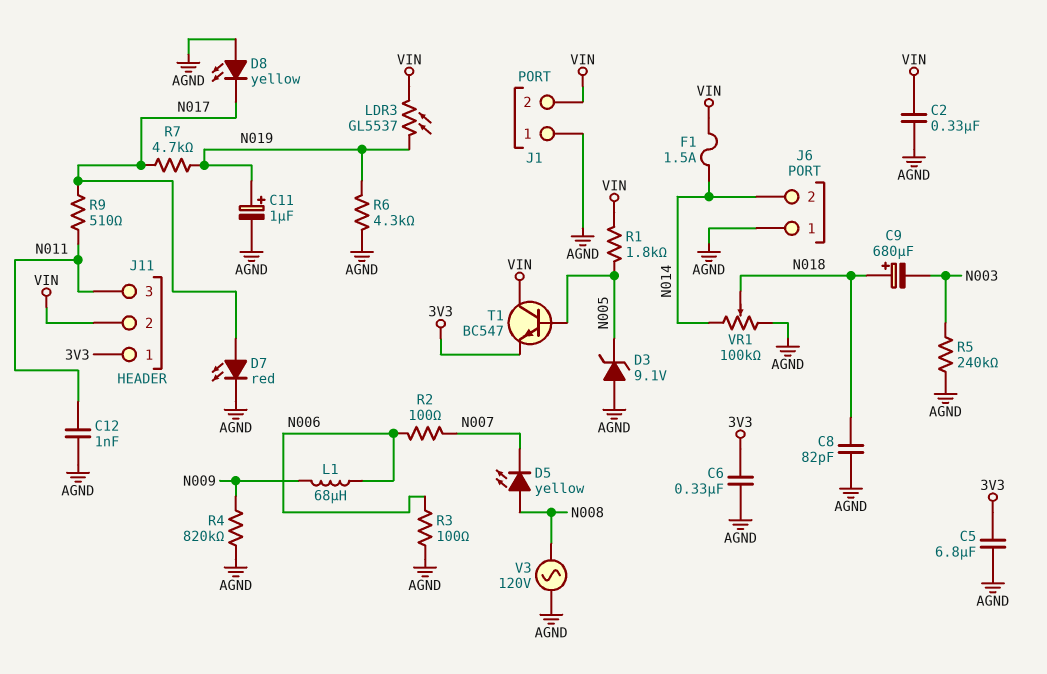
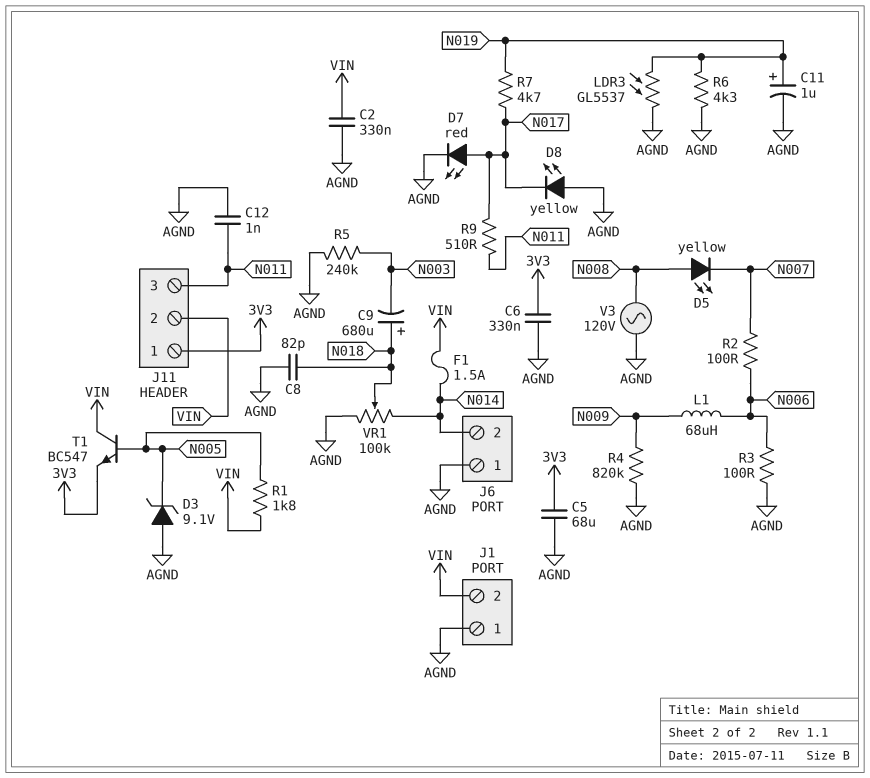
C5: 6.8uF (3V3, AGND) -> 68uF (3V3, AGND)
LDR3: GL5537 (N019, VIN) -> GL5537 (AGND, N019)

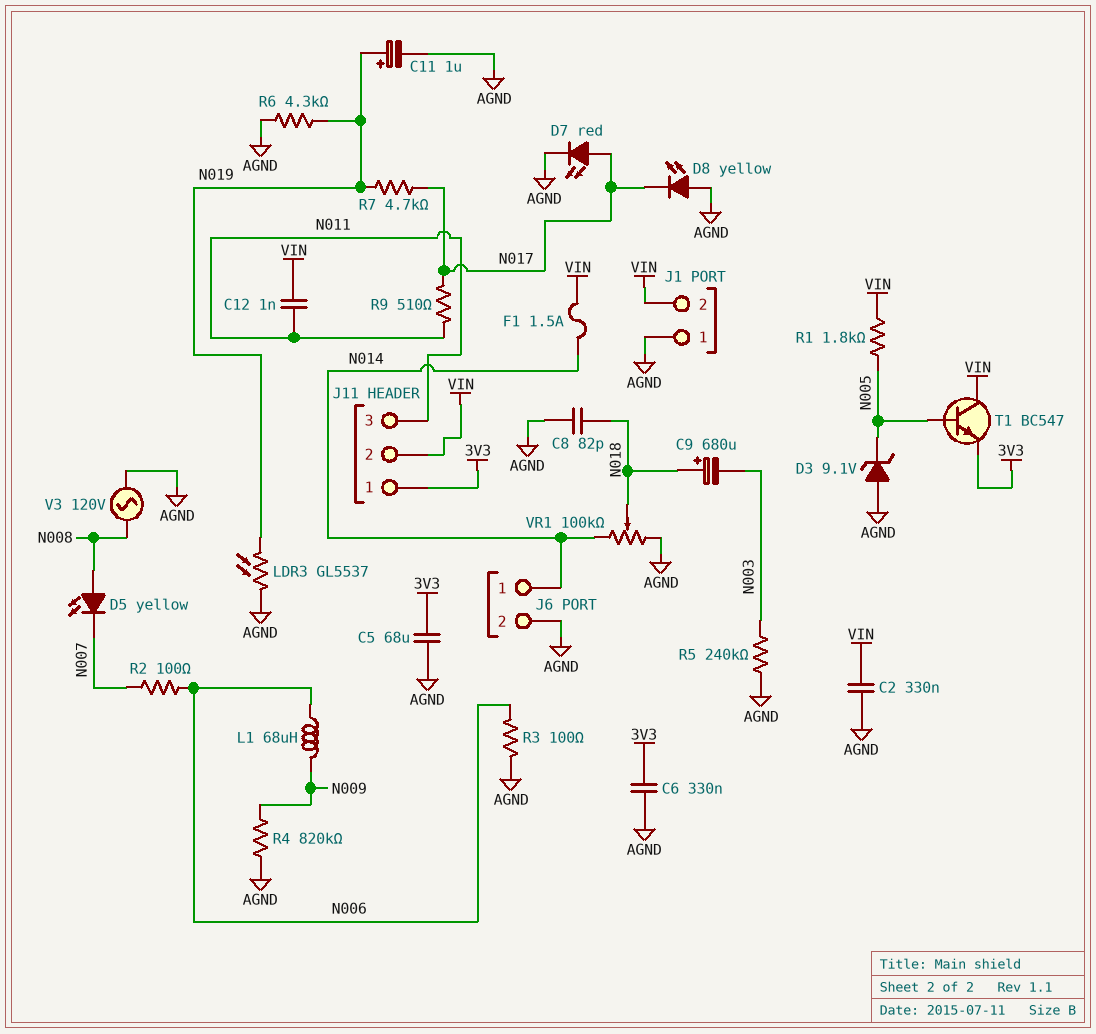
C12: 1nF (AGND, N011) -> 1nF (N011, VIN)
J6 pin 1: AGND -> N014
J6 pin 2: N014 -> AGND

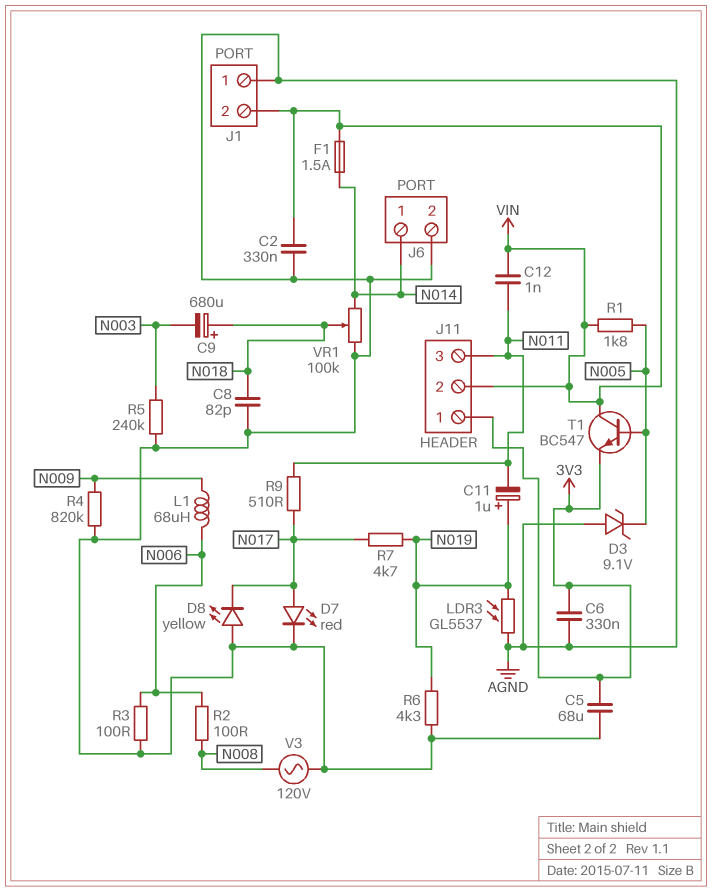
C11: 1uF (plus N019, minus AGND) -> 1uF (plus N019, minus N011)
D5: LED yellow (A N008, K N007) -> none
R2: 100 (N006, N007) -> 100 (N006, N008)

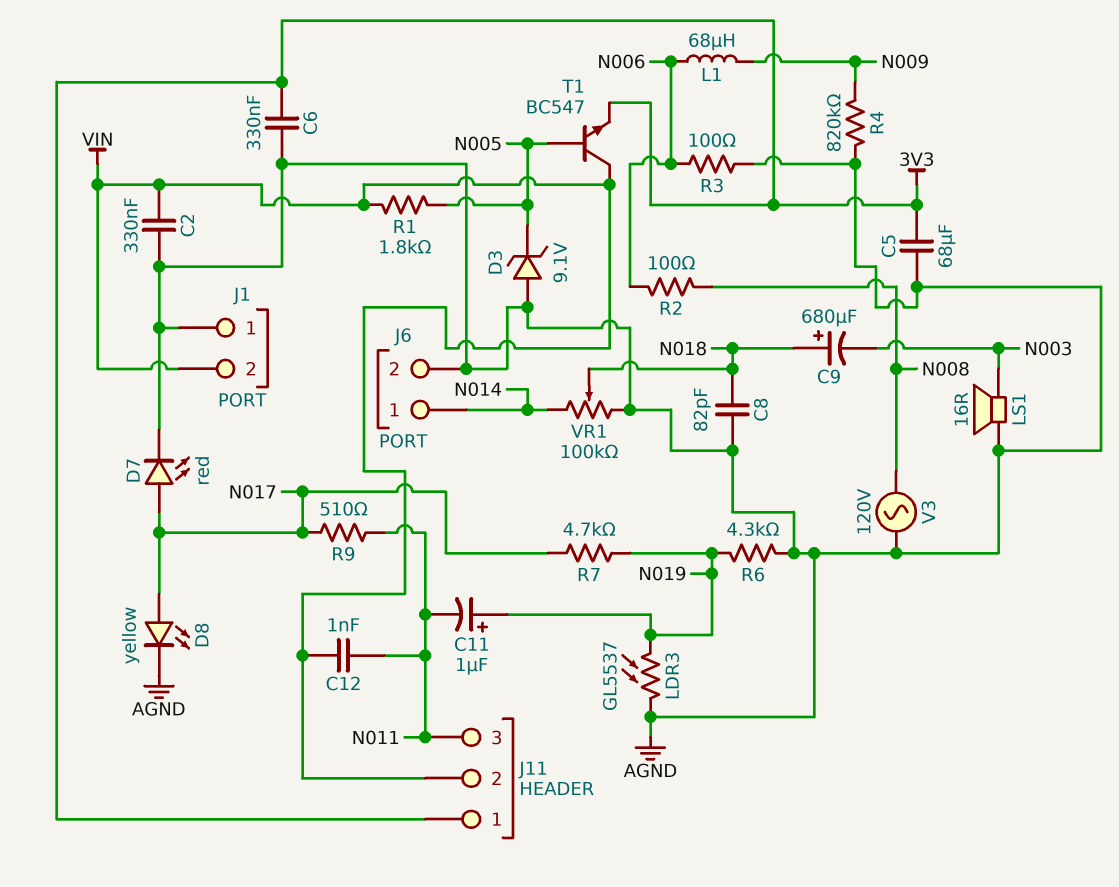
D8: LED yellow (A AGND, K N017) -> LED yellow (A N017, K AGND)
F1: 1.5A (N014, VIN) -> none
LS1: none -> speaker 16R (AGND, N003)
R5: 240k (AGND, N003) -> none

